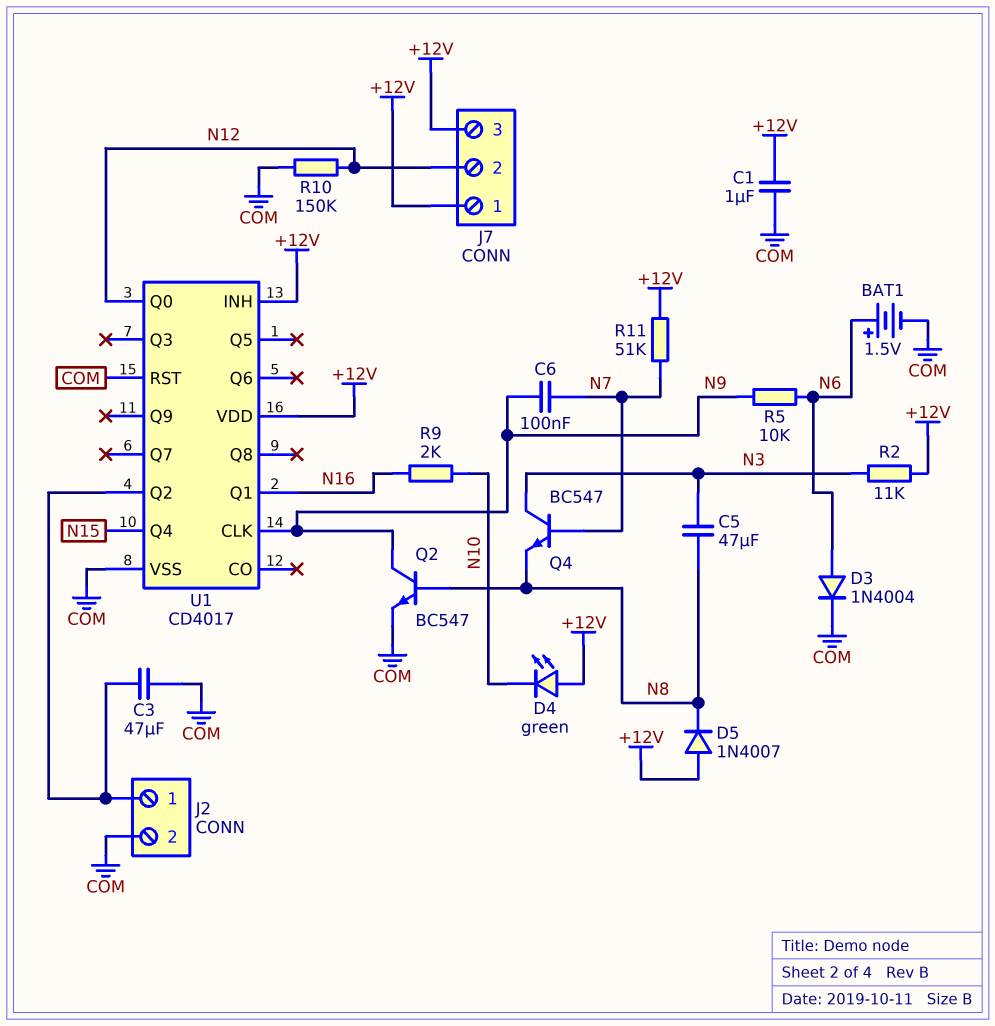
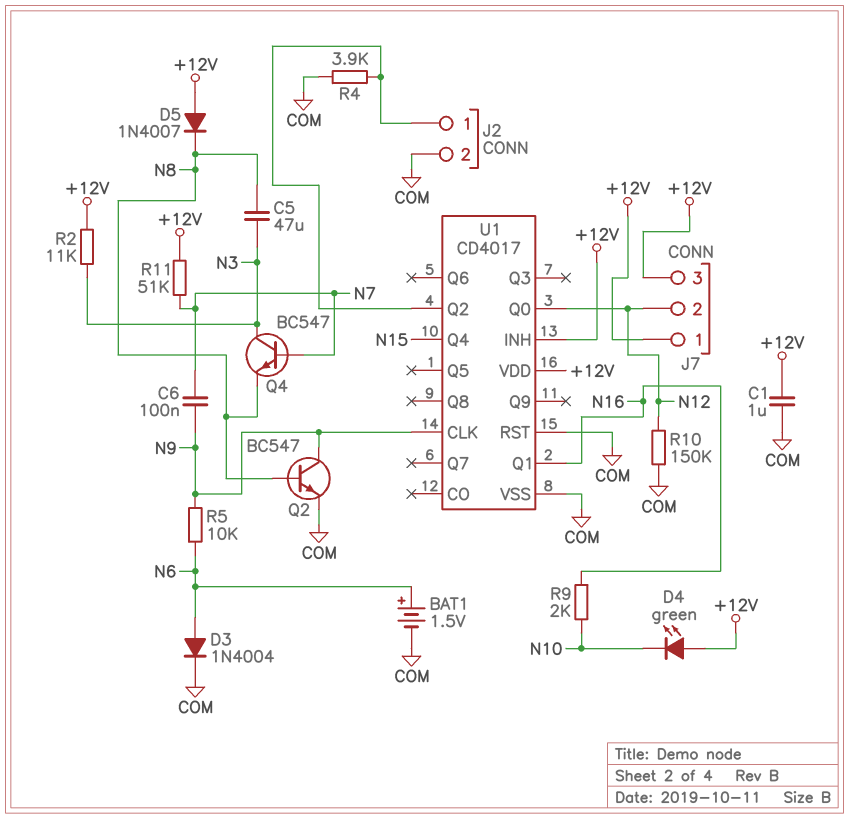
C3: 47uF (COM, J2/1) -> none
R4: none -> 3.9k (COM, J2/1)

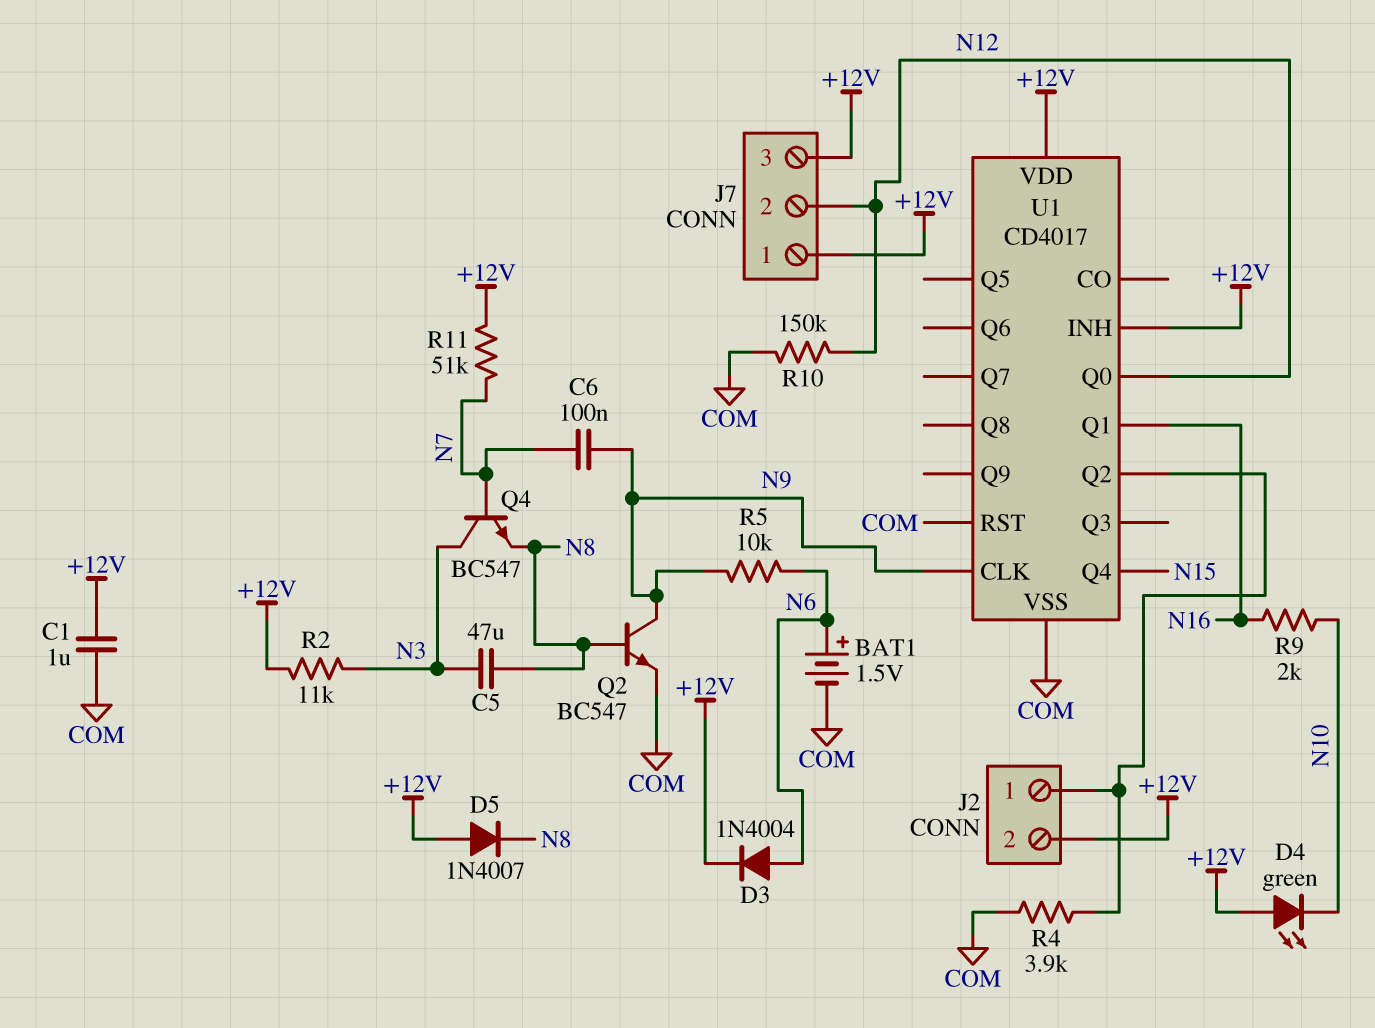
D3: diode 1N4004 (A N6, K COM) -> diode 1N4004 (A N6, K +12V)
J2 pin 2: COM -> +12V

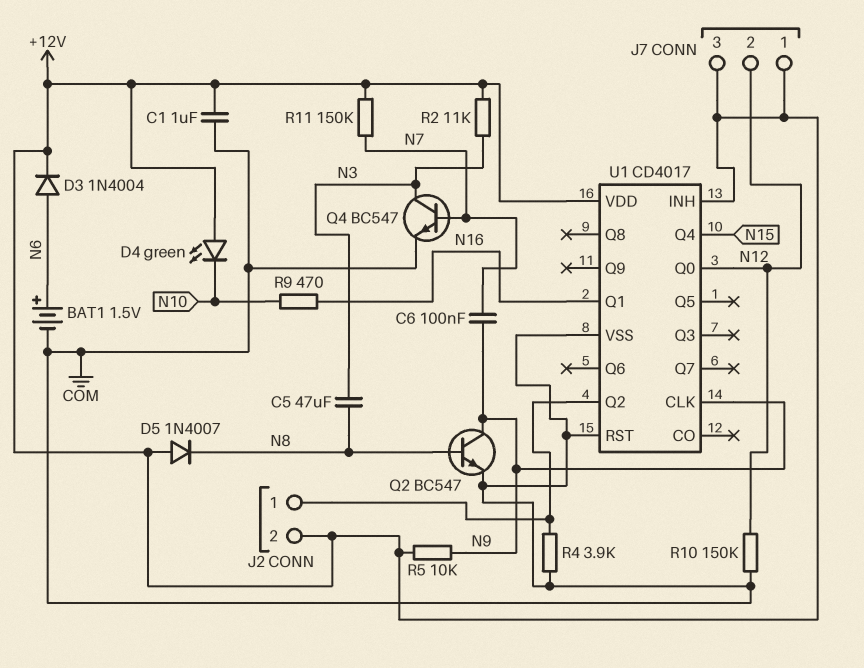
Q4: NPN BC547 (B N7, C N3, E N8) -> NPN BC547 (B N7, C N3, E COM)
R5: 10k (N6, N9) -> 10k (+12V, N9)
R9: 2k (N10, N16) -> 470 (N10, N16)
R11: 51k (+12V, N7) -> 150k (+12V, N7)

